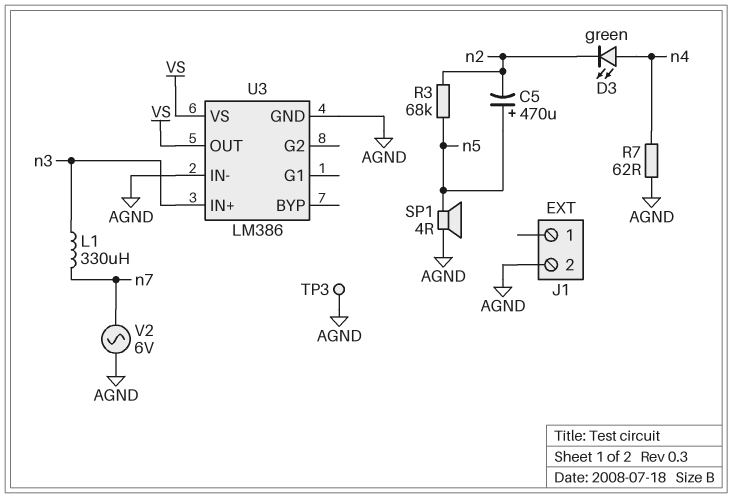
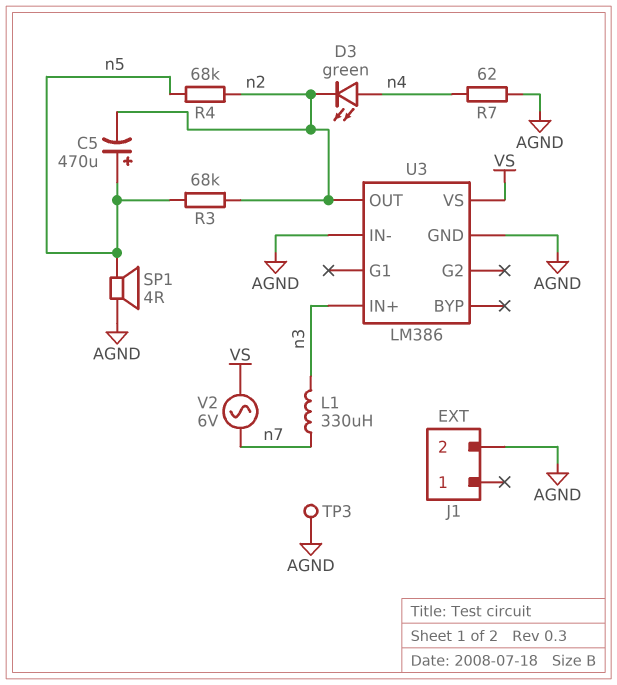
R4: none -> 68k (n2, n5)
U3 pin OUT: VS -> n2
V2: AC 6V (AGND, n7) -> AC 6V (VS, n7)

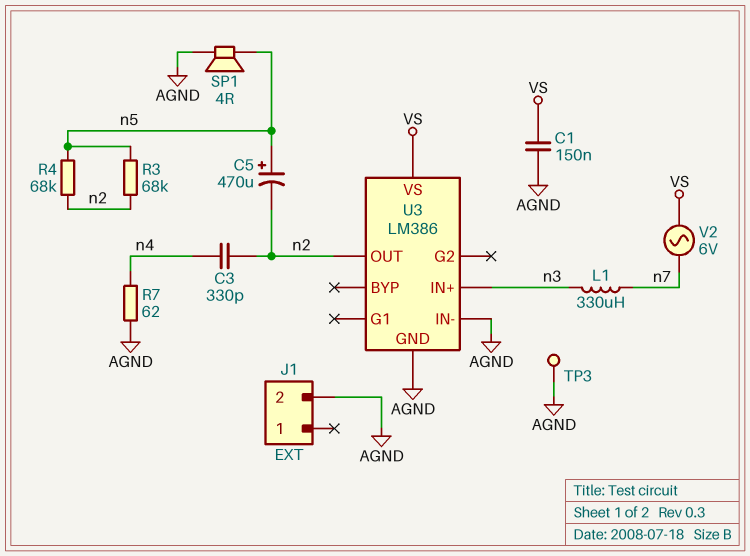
C1: none -> 150nF (AGND, VS)
C3: none -> 330pF (n2, n4)
D3: LED green (A n4, K n2) -> none

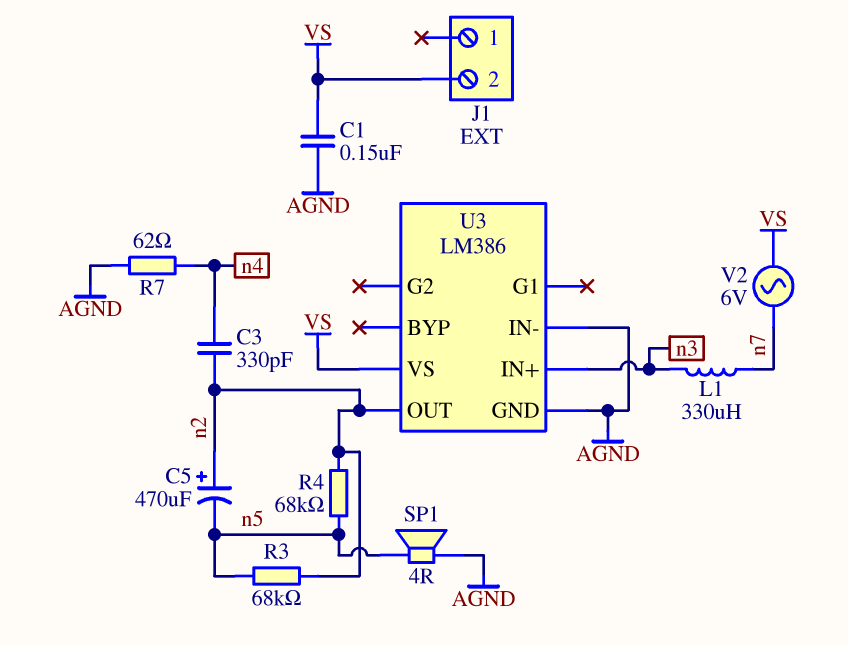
C5: 470uF (plus n5, minus n2) -> 470uF (plus n2, minus n5)
J1 pin 2: AGND -> VS
TP3: test point (AGND) -> none

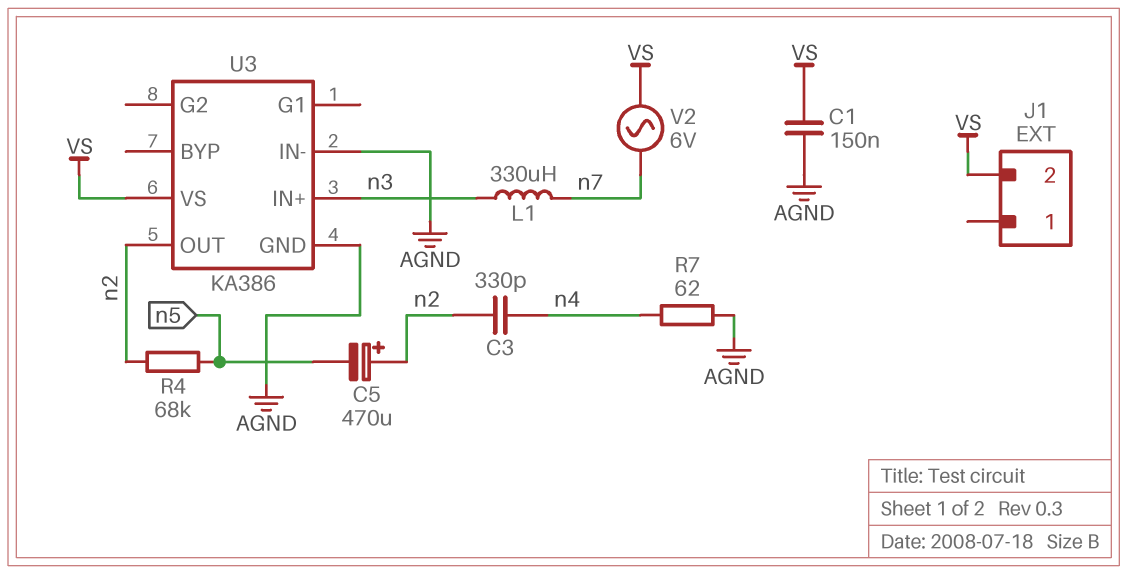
R3: 68k (n2, n5) -> none
SP1: speaker 4R (AGND, n5) -> none
U3: LM386 -> KA386

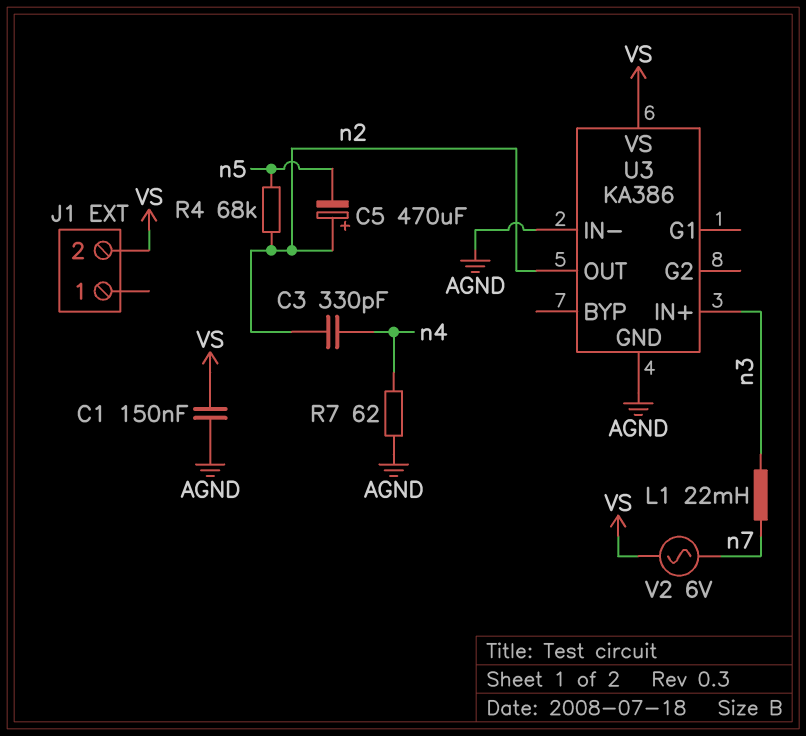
L1: 330uH (n3, n7) -> 22mH (n3, n7)

